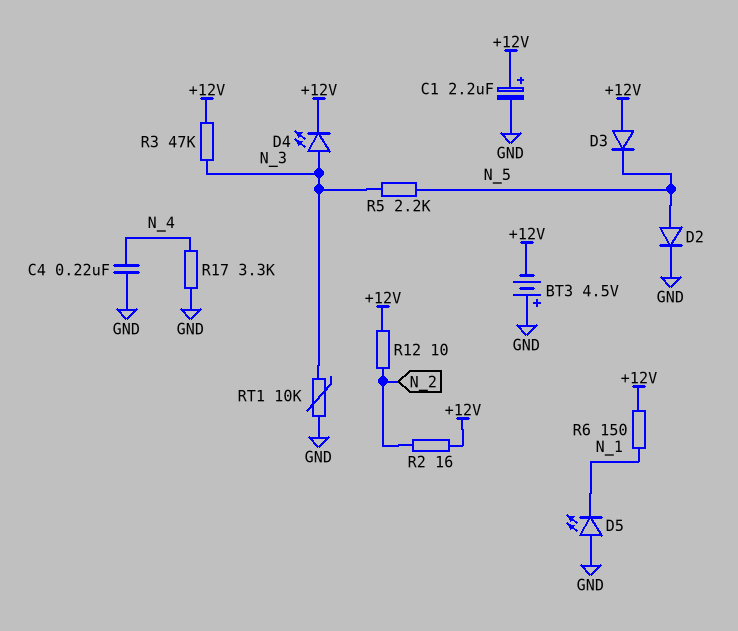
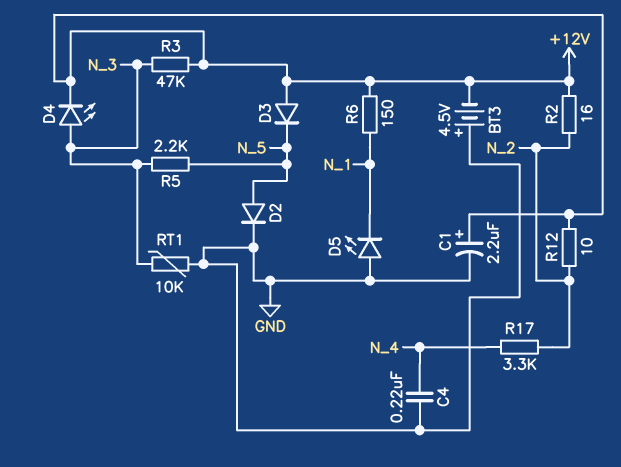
R17: 3.3k (GND, N_4) -> 3.3k (N_2, N_4)

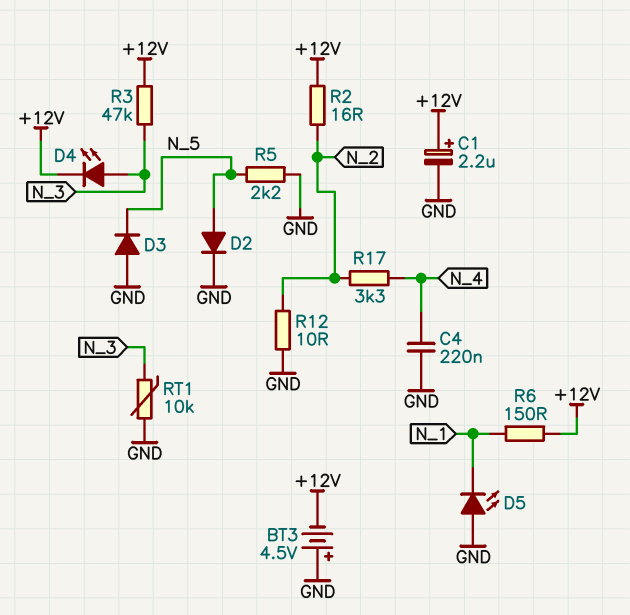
D3: diode (A +12V, K N_5) -> diode (A GND, K N_5)
R5: 2.2k (N_3, N_5) -> 2.2k (GND, N_5)
R12: 10 (+12V, N_2) -> 10 (GND, N_2)

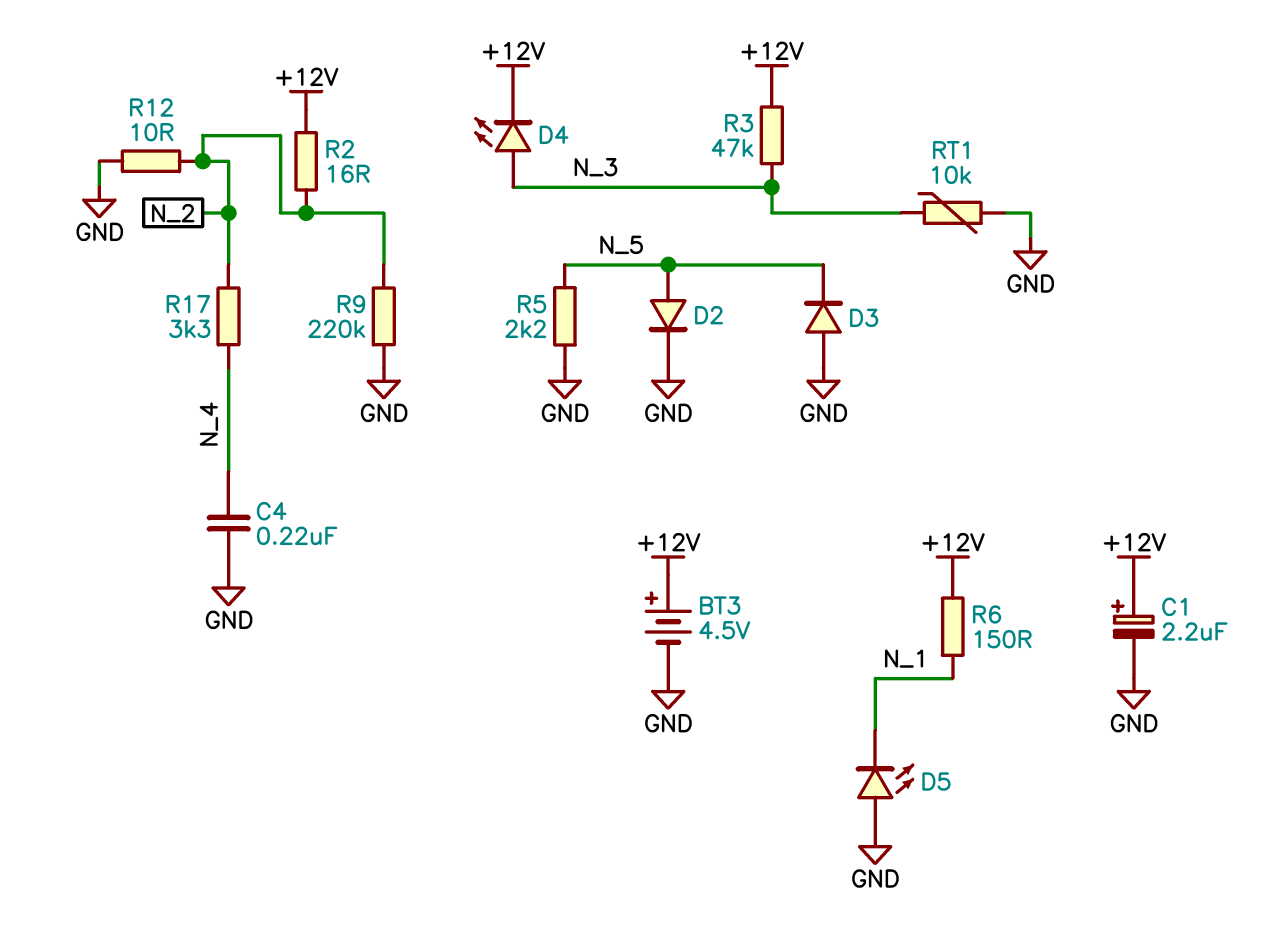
BT3: 4.5V (plus GND, minus +12V) -> 4.5V (plus +12V, minus GND)
R9: none -> 220k (GND, N_2)

